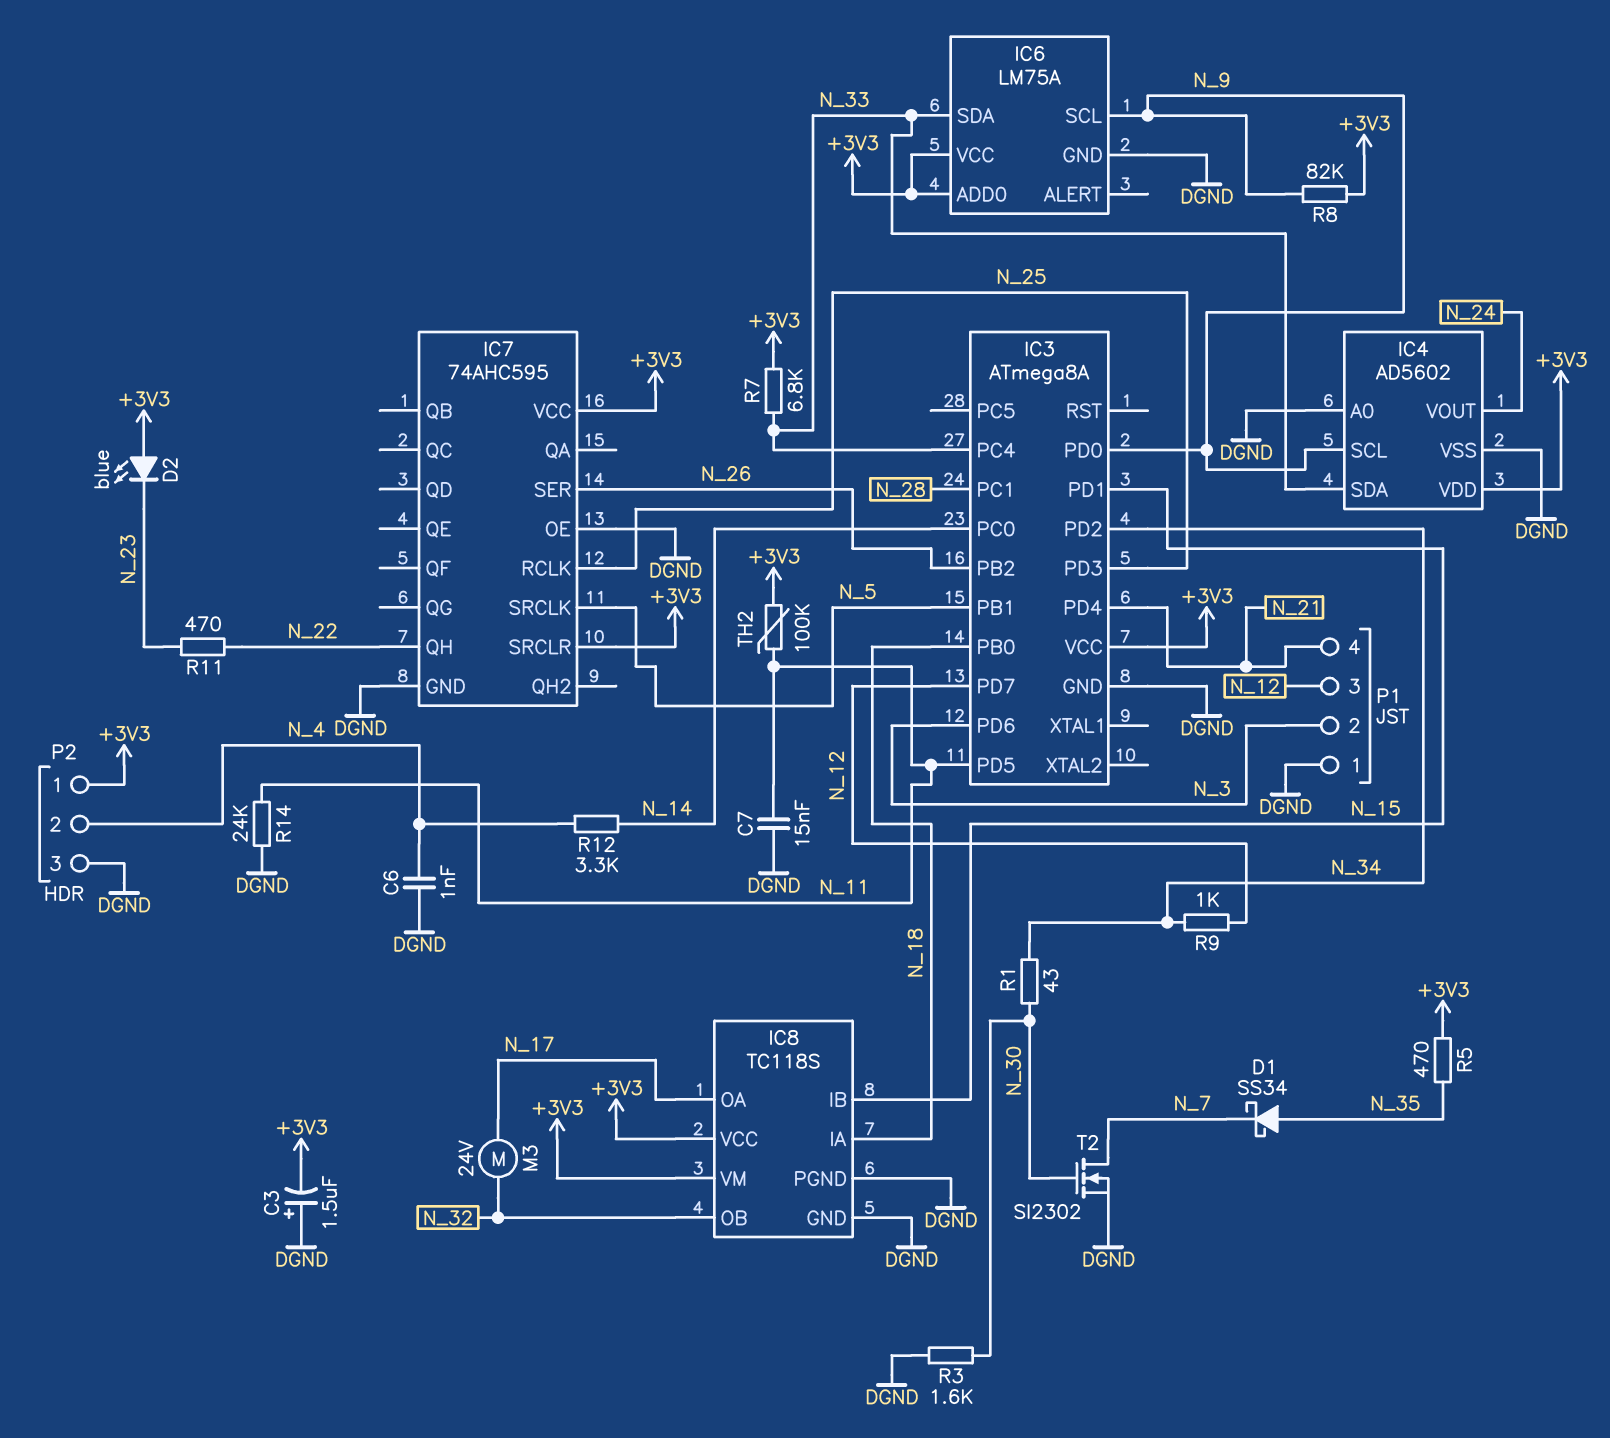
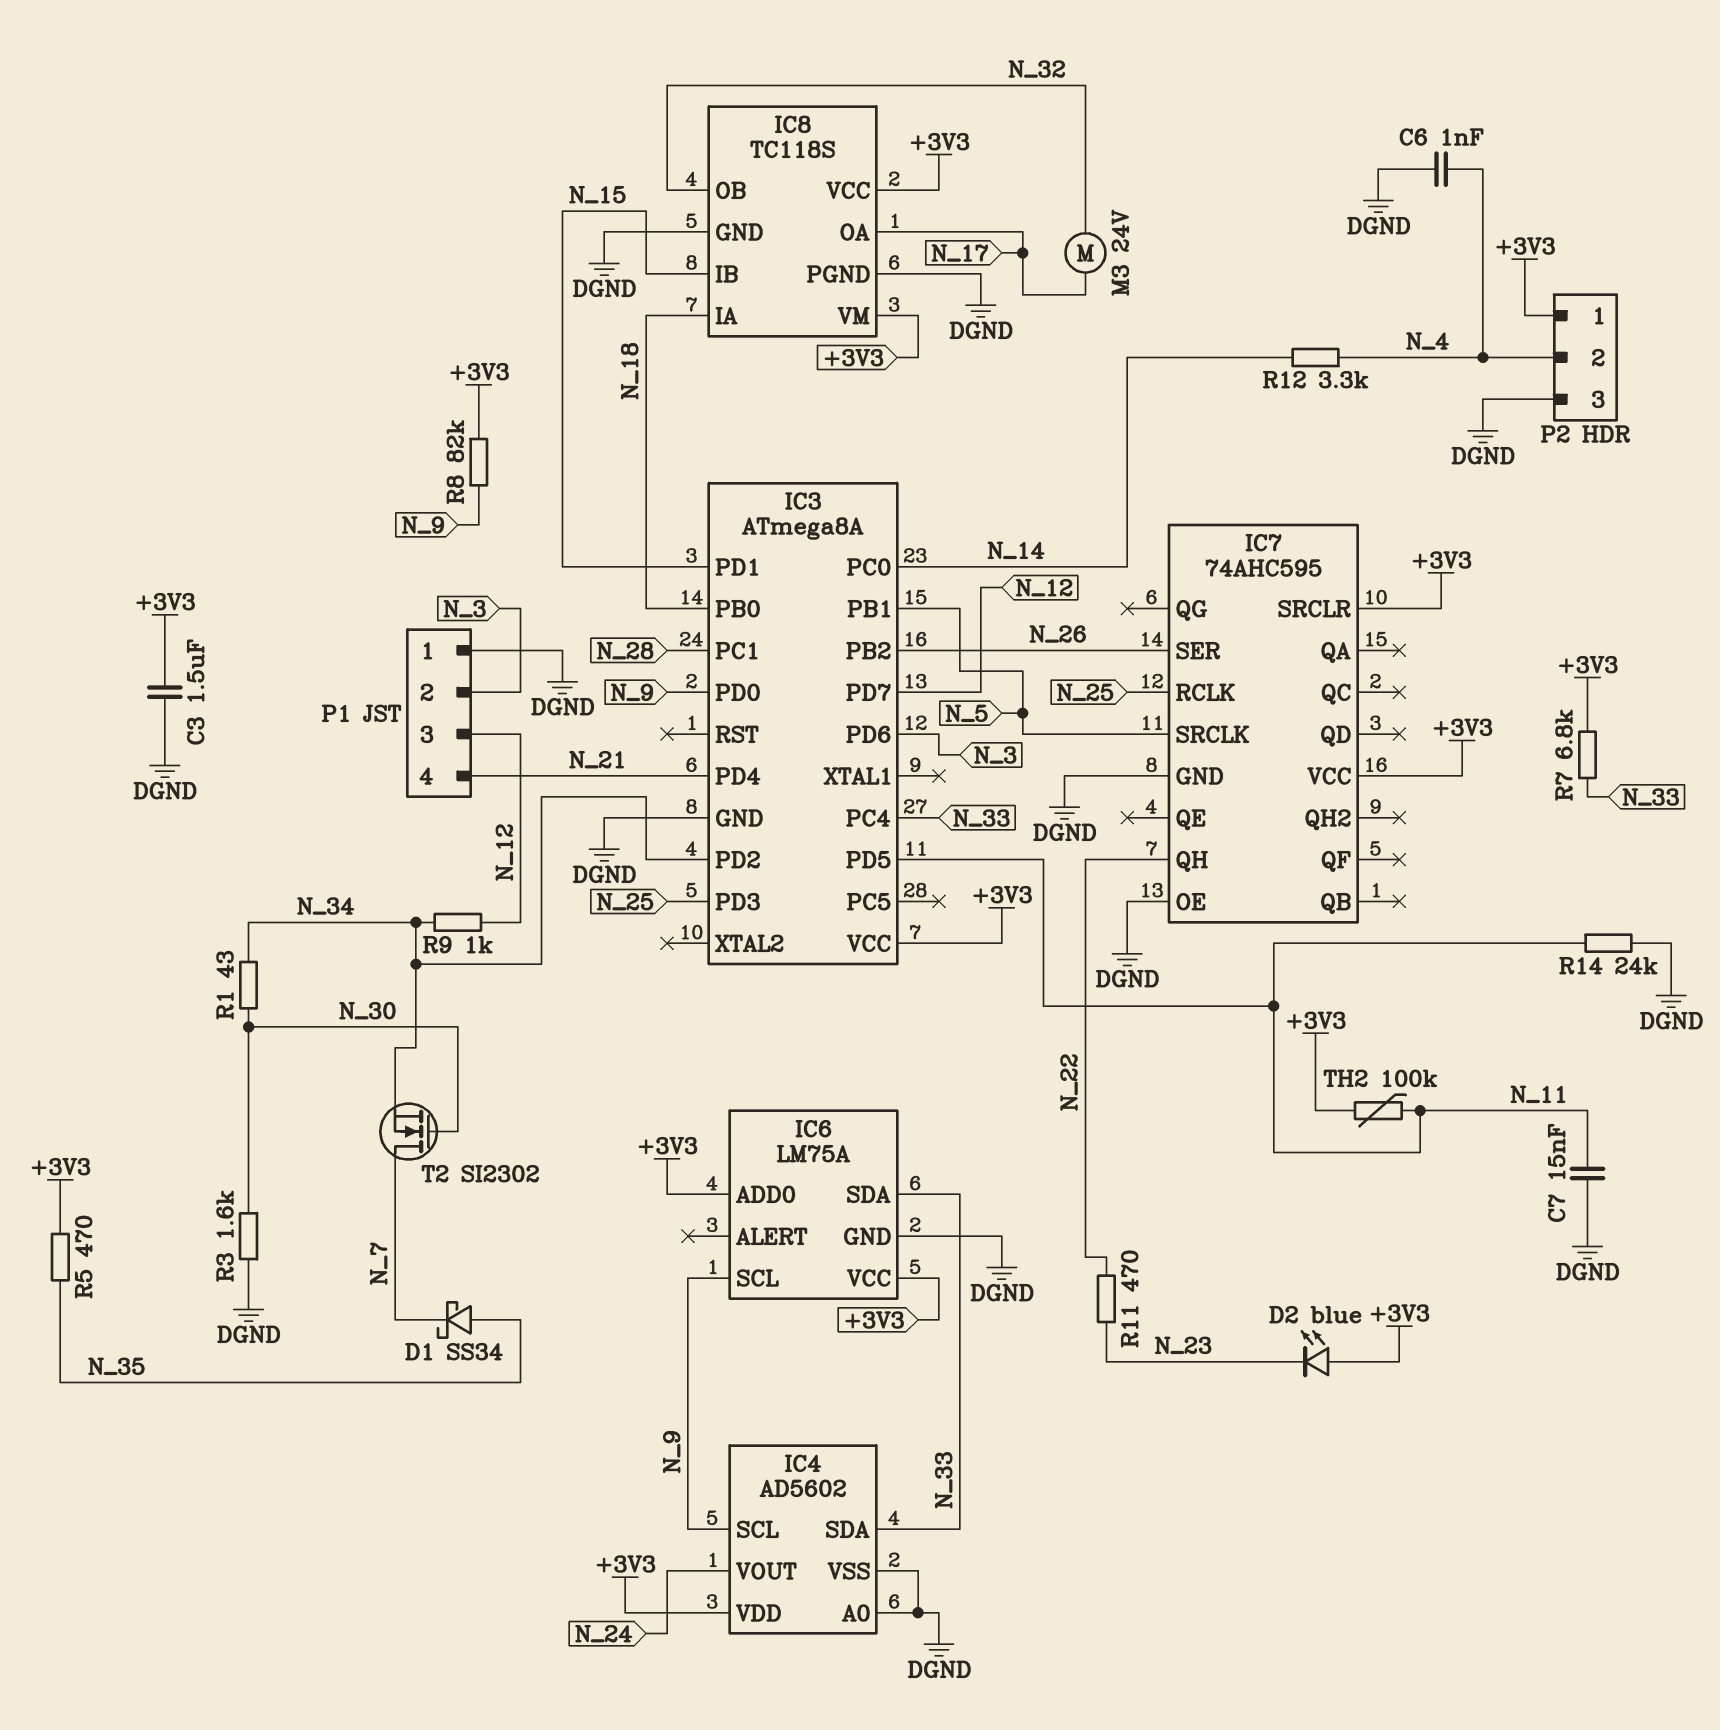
C3: 1.5uF (plus DGND, minus +3V3) -> 1.5uF (+3V3, DGND)
T2: NMOS SI2302 (G N_30, D N_7, S DGND) -> NMOS SI2302 (G N_30, D N_7, S N_34)

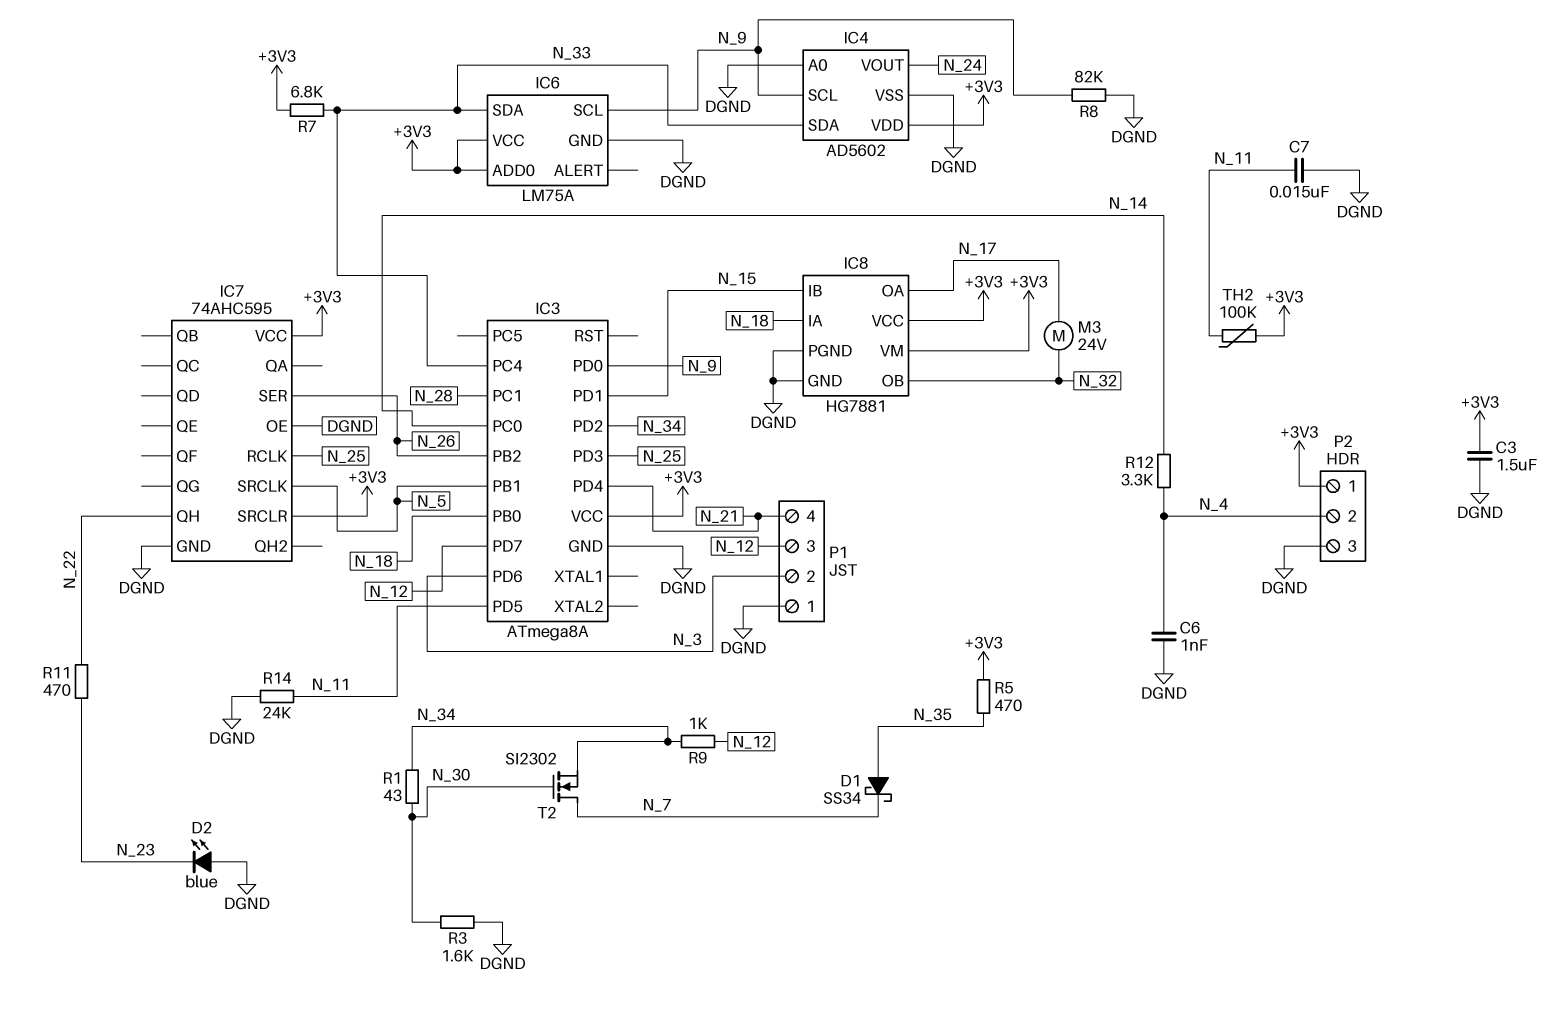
D2: LED blue (A +3V3, K N_23) -> LED blue (A DGND, K N_23)
IC8: TC118S -> HG7881
R8: 82k (+3V3, N_9) -> 82k (DGND, N_9)

